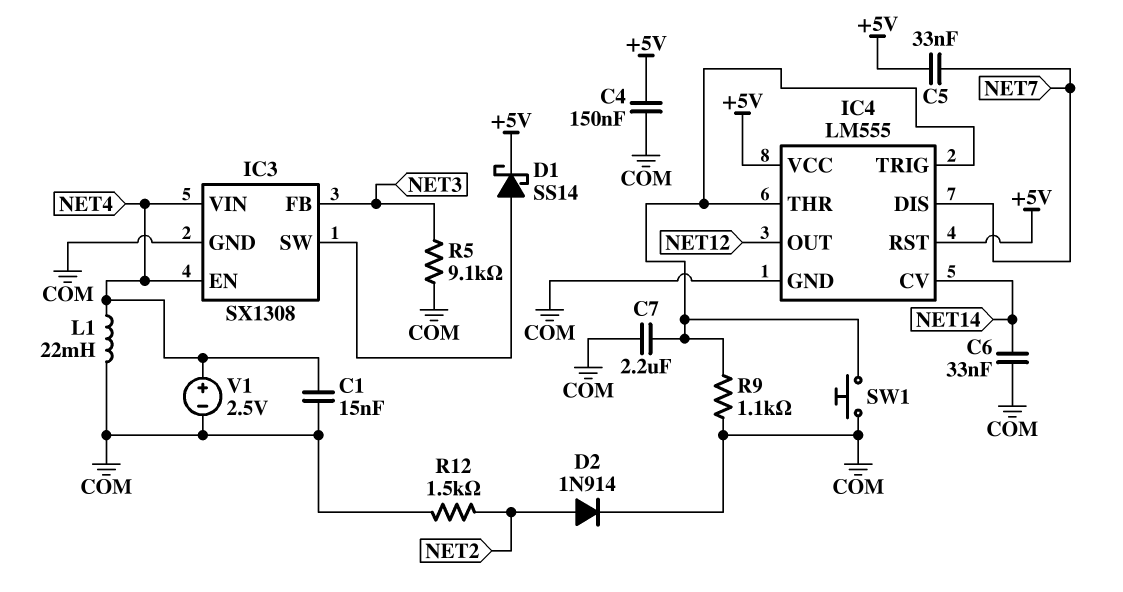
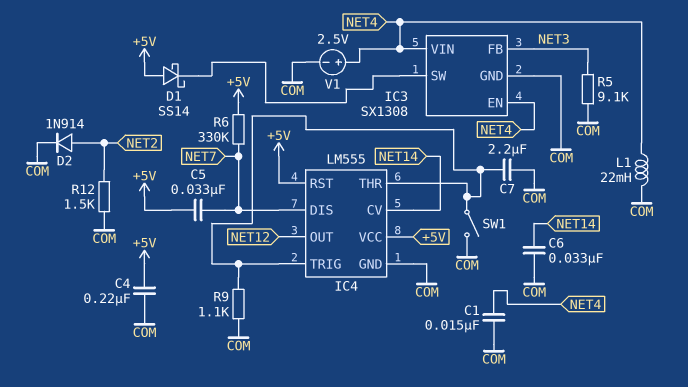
C4: 150nF (+5V, COM) -> 220nF (+5V, COM)
D1: schottky SS14 (A IC3/SW, K +5V) -> schottky SS14 (A +5V, K IC3/SW)
R6: none -> 330k (+5V, NET7)
SW1: button (COM, IC4/THR) -> switch (COM, IC4/THR)

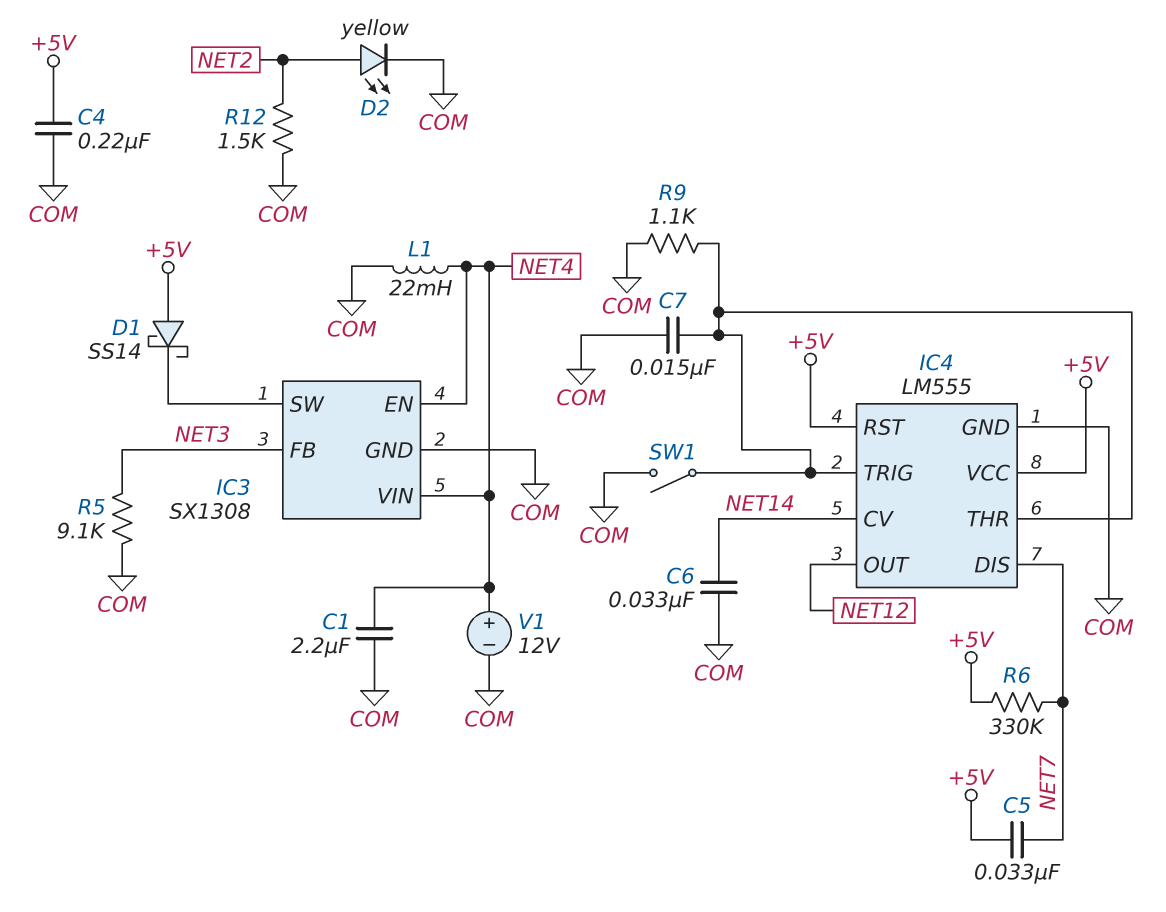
C1: 15nF (COM, NET4) -> 2.2uF (COM, NET4)
C7: 2.2uF (COM, IC4/THR) -> 15nF (COM, IC4/THR)
D2: diode 1N914 (A NET2, K COM) -> LED yellow (A NET2, K COM)
V1: 2.5V (plus NET4, minus COM) -> 12V (plus NET4, minus COM)

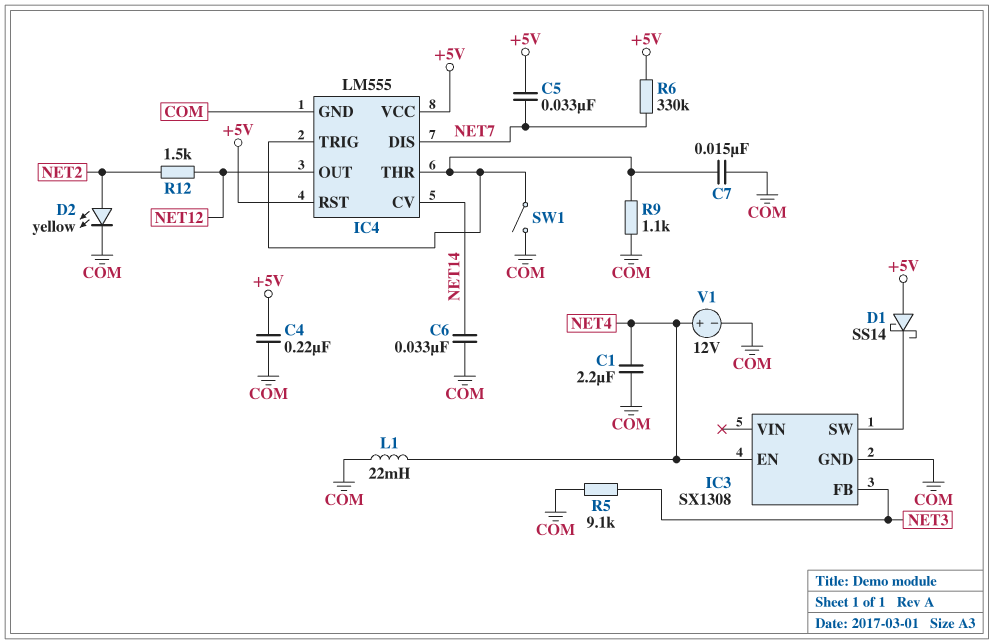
IC3 pin VIN: NET4 -> none
R12: 1.5k (COM, NET2) -> 1.5k (NET2, NET12)

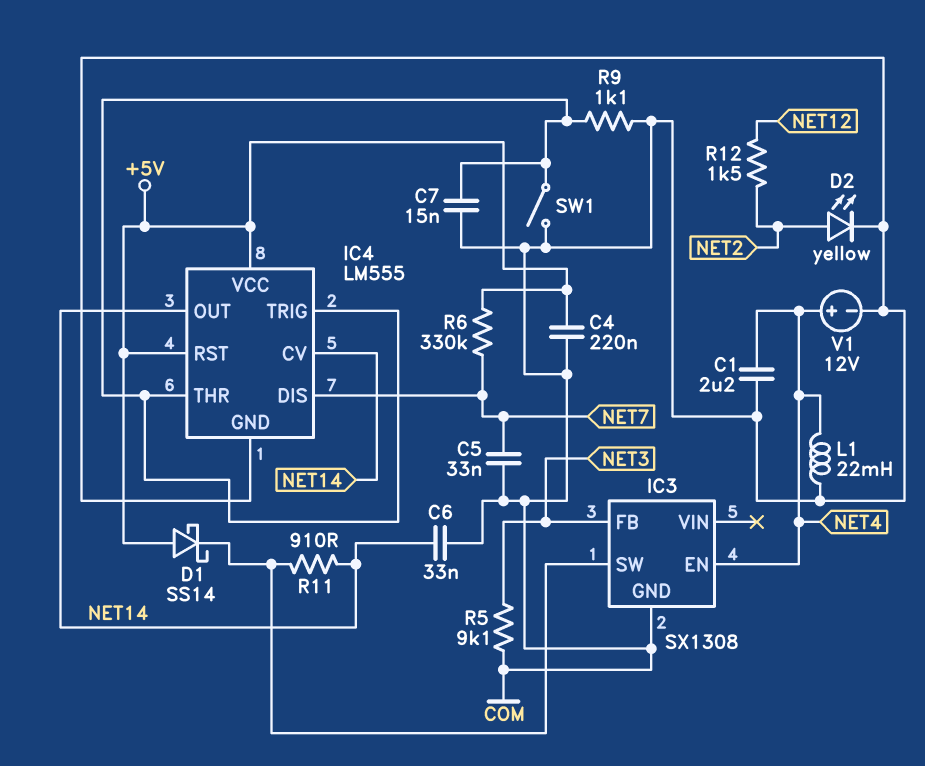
C5: 33nF (+5V, NET7) -> 33nF (COM, NET7)
IC4 pin OUT: NET12 -> NET14
R11: none -> 910 (IC3/SW, NET14)

